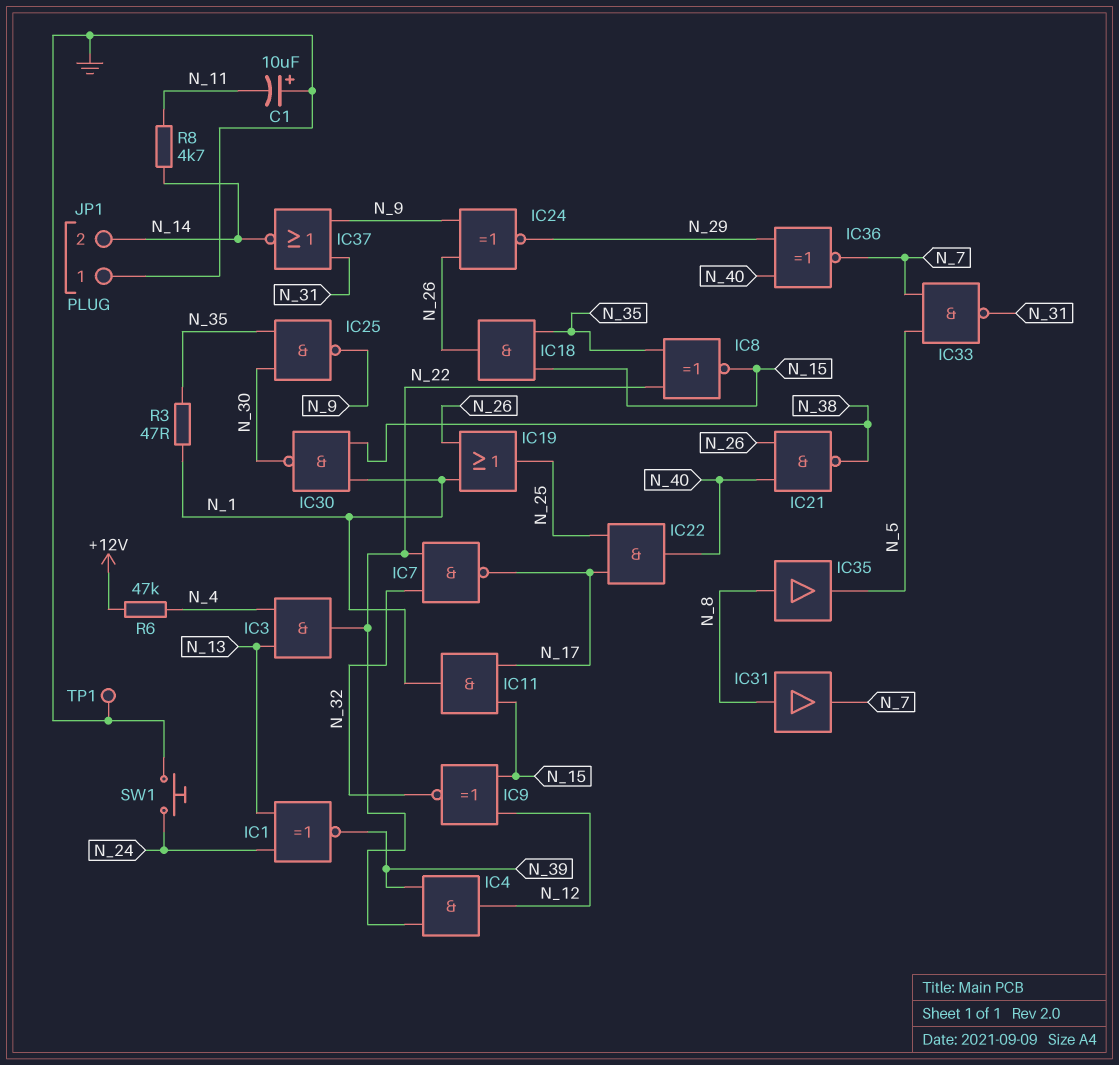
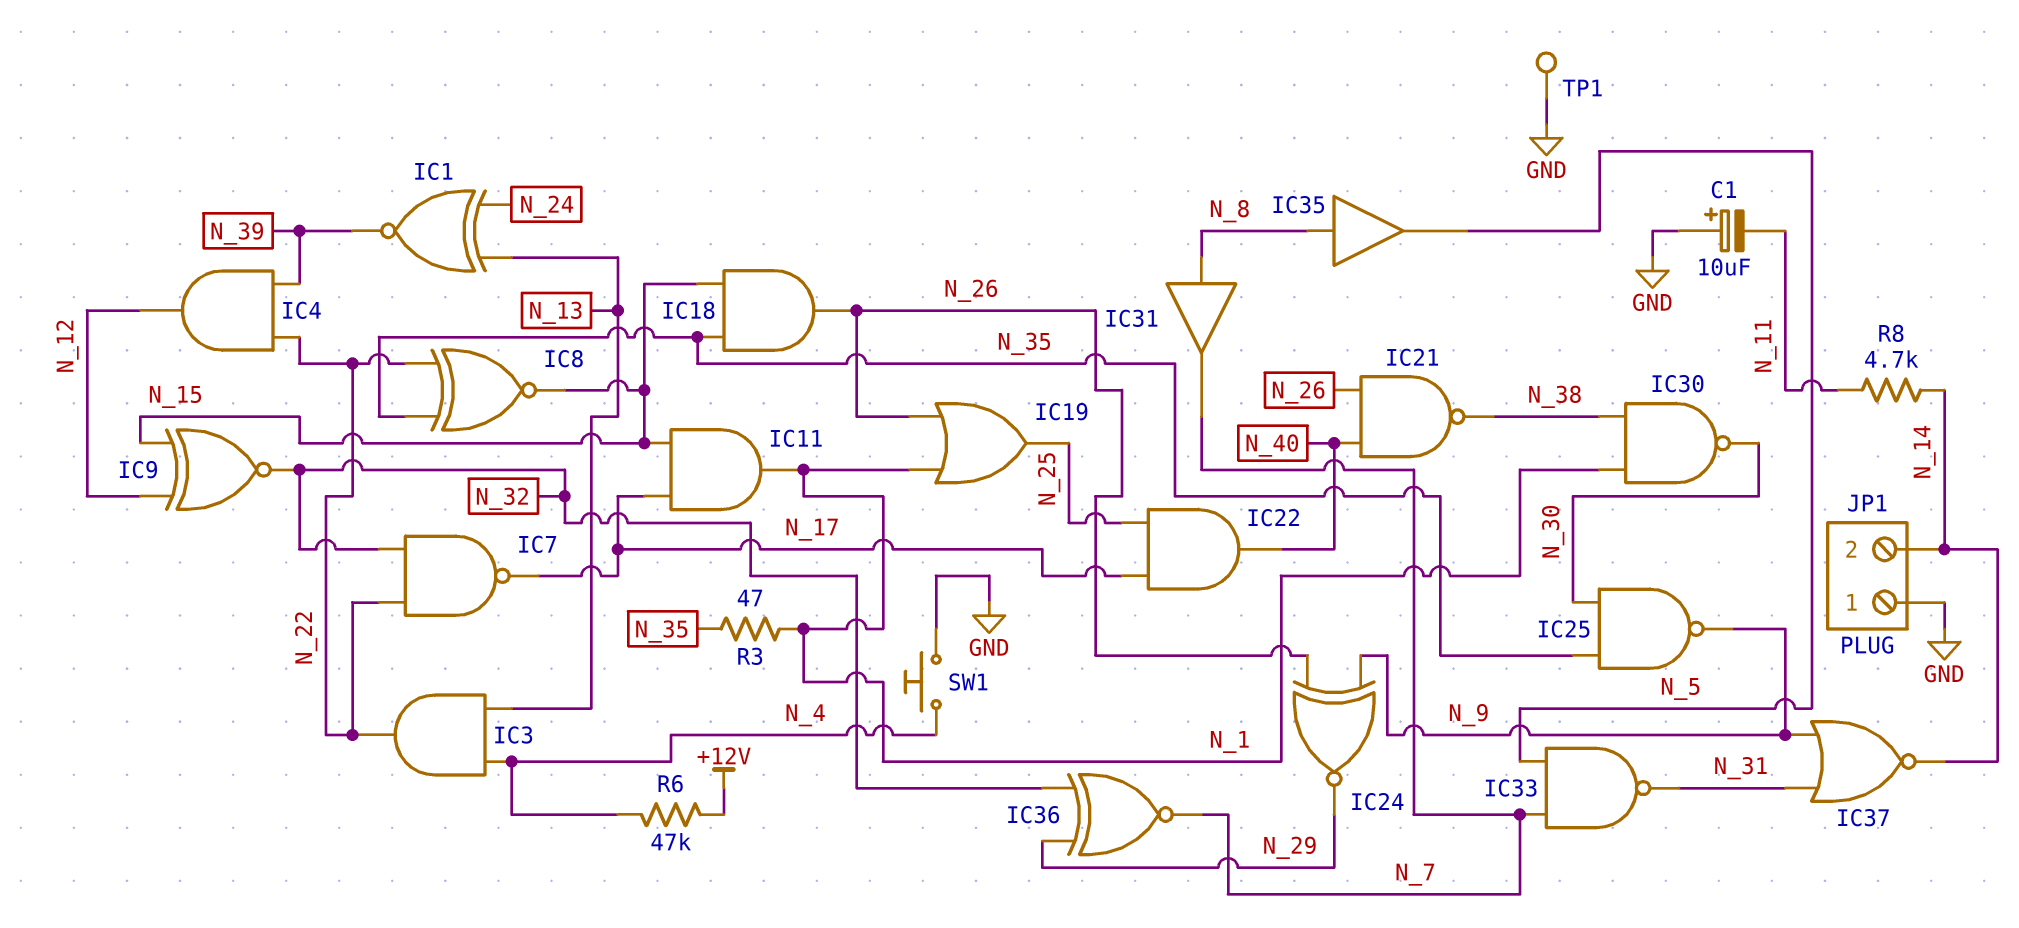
IC36: XNOR (in N_29, in N_40, out N_7) -> XNOR (in N_29, in N_32, out N_7)
SW1: button (GND, N_24) -> button (GND, N_4)

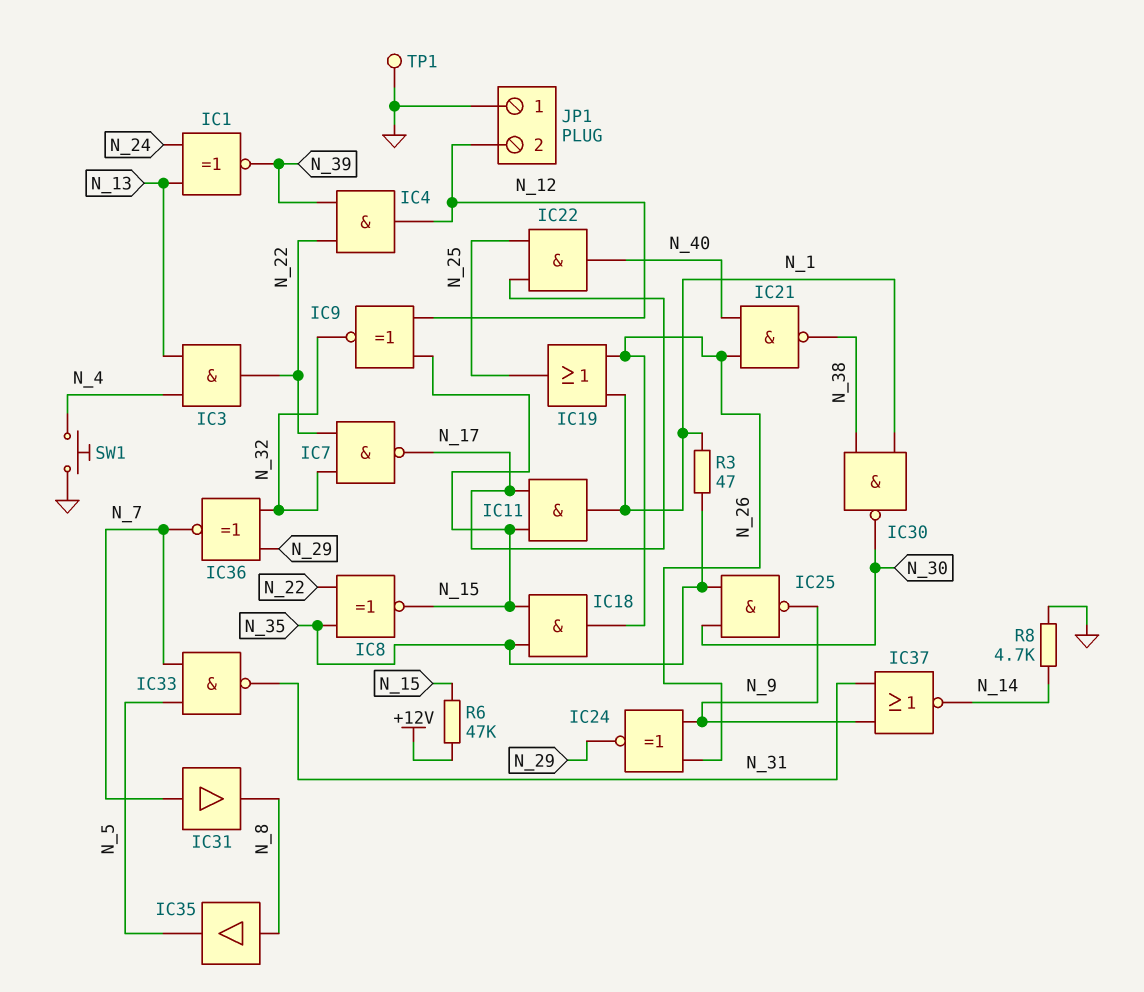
C1: 10uF (plus GND, minus N_11) -> none
IC31: buffer (in N_8, out N_7) -> buffer (in N_7, out N_8)
JP1 pin 2: N_14 -> N_12
R6: 47k (+12V, N_4) -> 47k (+12V, N_15)
R8: 4.7k (N_11, N_14) -> 4.7k (GND, N_14)

